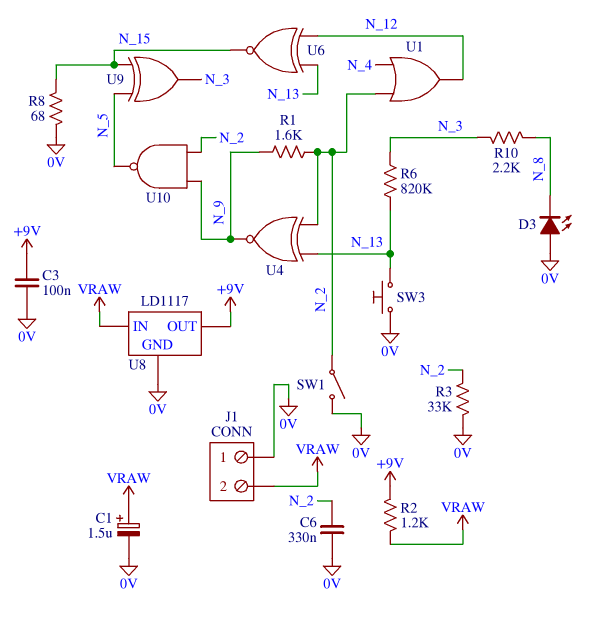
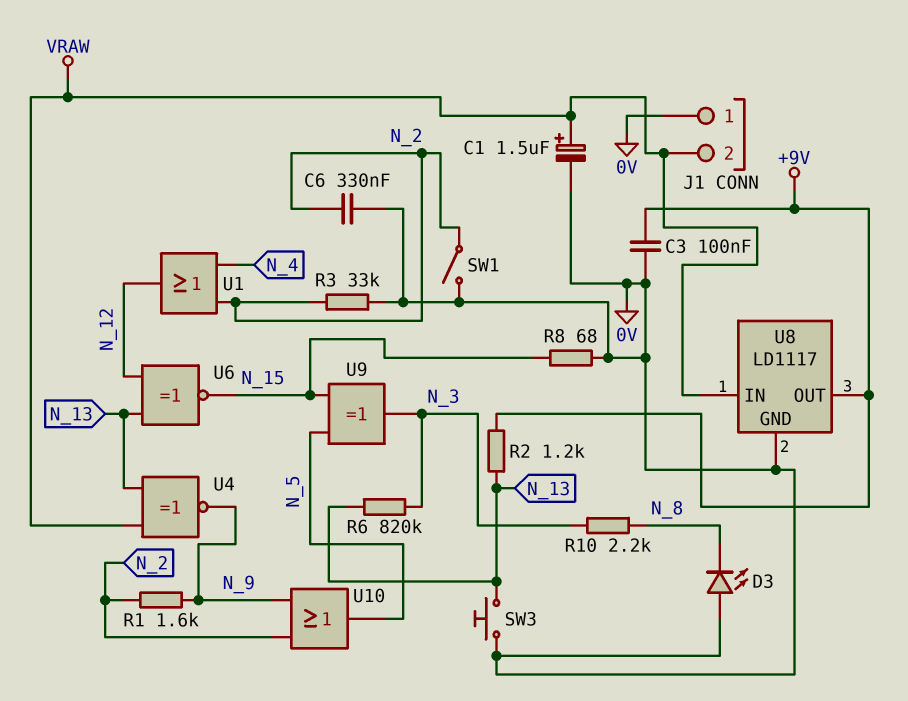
R2: 1.2k (+9V, VRAW) -> 1.2k (+9V, N_13)
U4: XNOR (in N_2, in N_13, out N_9) -> XNOR (in N_13, in VRAW, out N_9)
U10: NAND (in N_2, in N_9, out N_5) -> OR (in N_2, in N_9, out N_5)

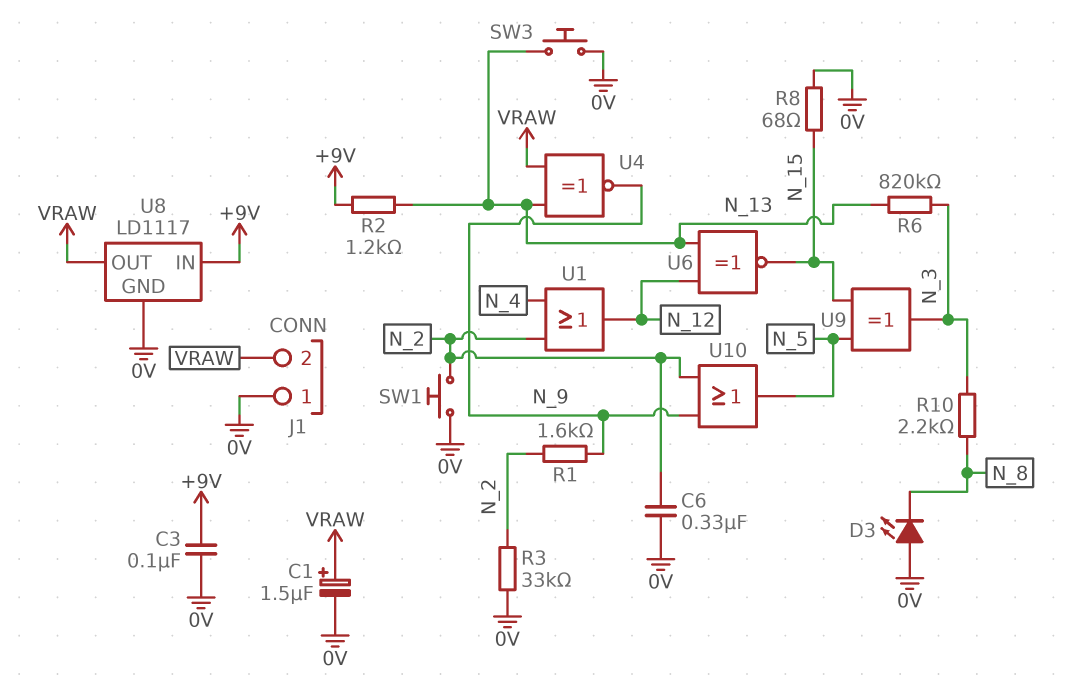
SW1: switch (0V, N_2) -> button (0V, N_2)
U8 pin IN: VRAW -> +9V
U8 pin OUT: +9V -> VRAW

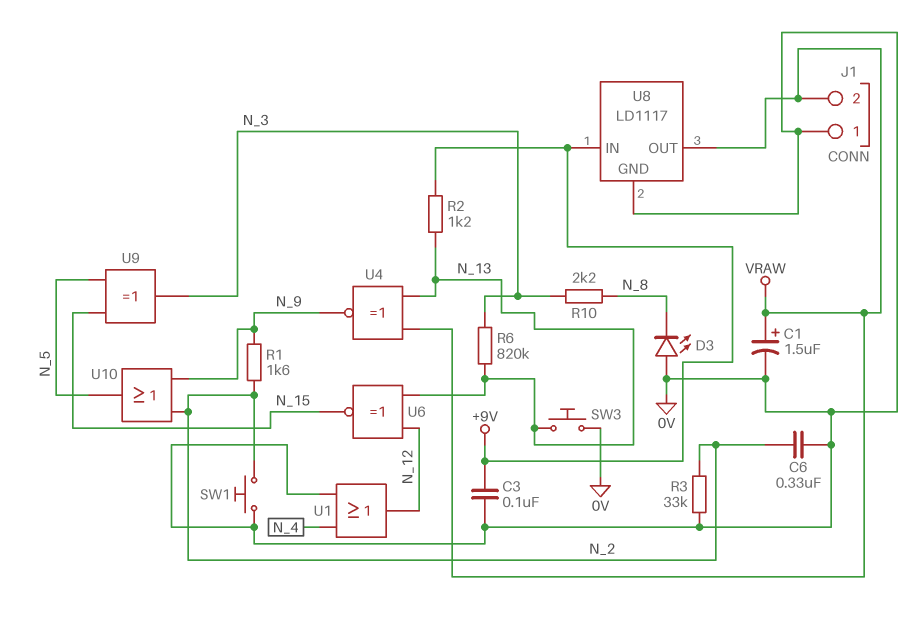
R8: 68 (0V, N_15) -> none
U1: OR (in N_2, in N_4, out N_12) -> OR (in 0V, in N_4, out N_12)

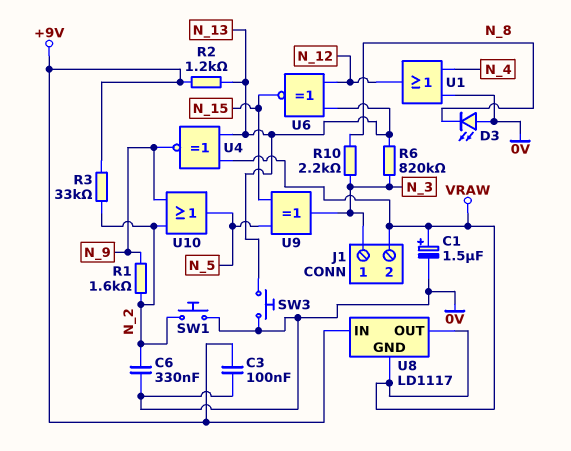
J1 pin 1: 0V -> N_3
R3: 33k (0V, N_2) -> 33k (+9V, N_2)
U8 pin GND: 0V -> VRAW

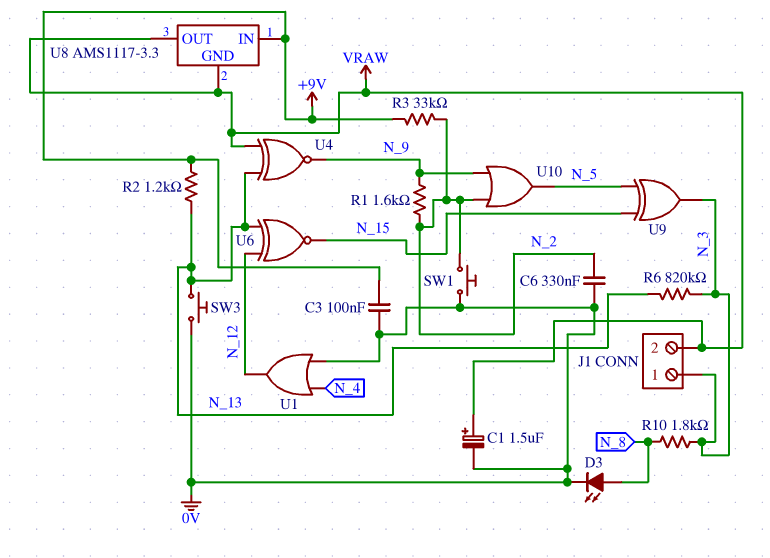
D3: LED (A 0V, K N_8) -> LED (A N_8, K 0V)
R10: 2.2k (N_3, N_8) -> 1.8k (N_3, N_8)
U8: LD1117 -> AMS1117-3.3

